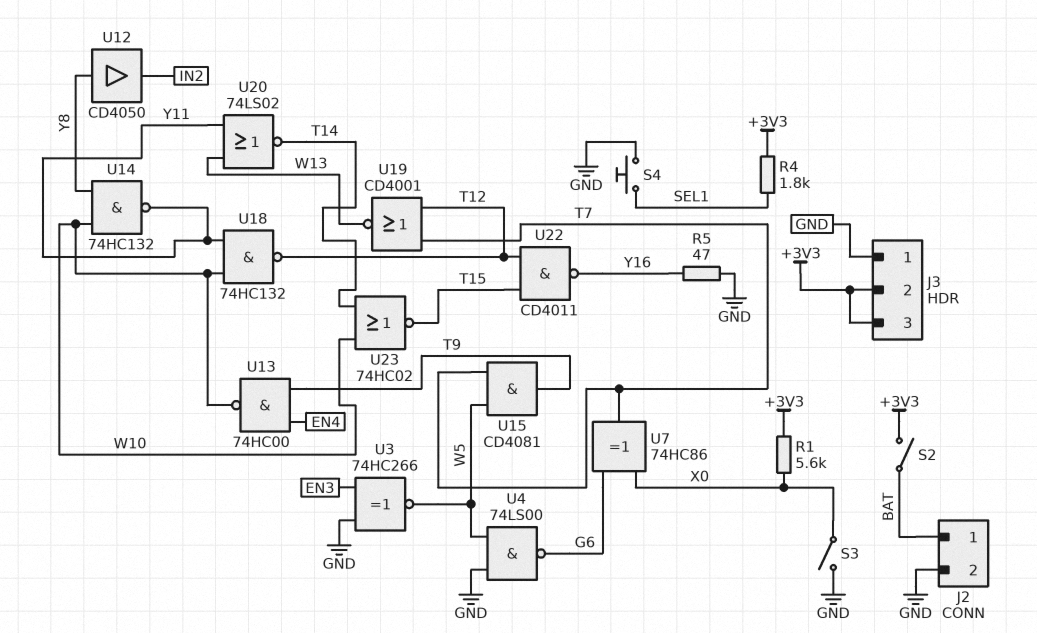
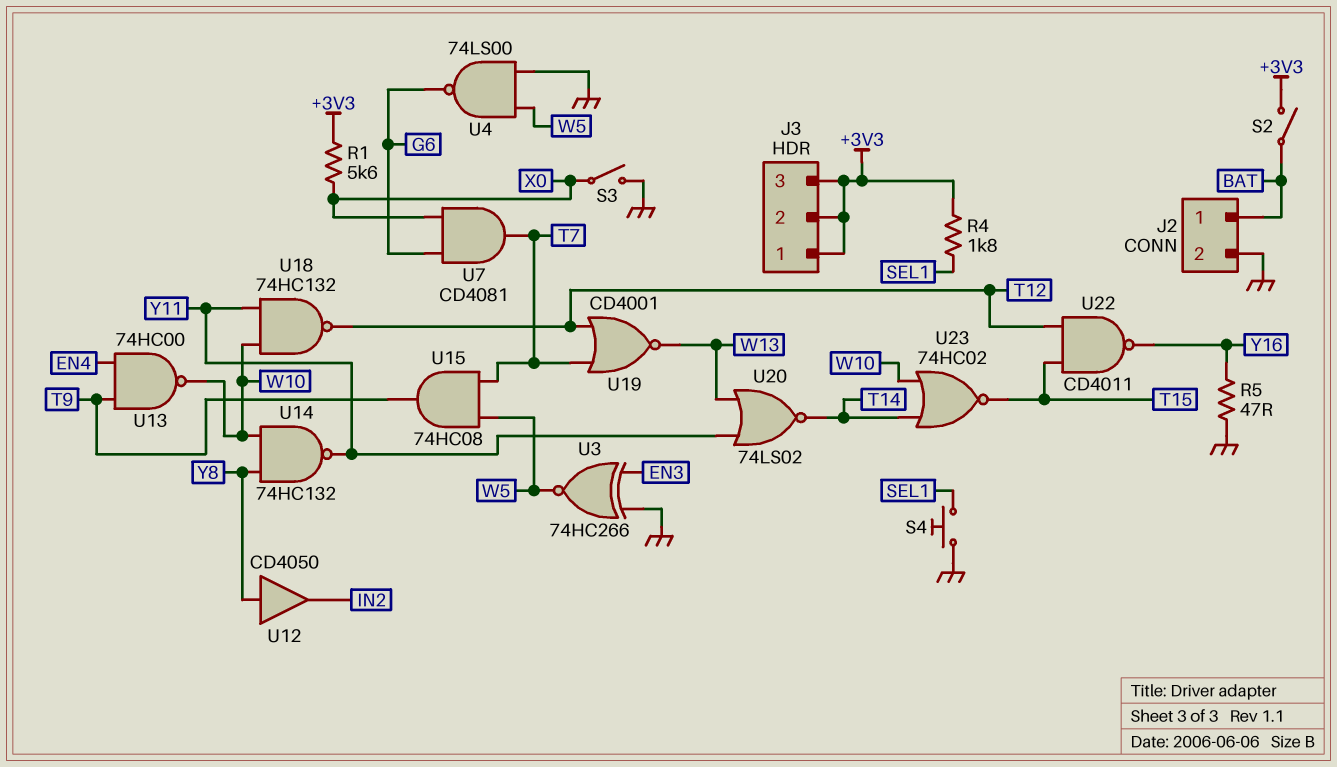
J3 pin 1: GND -> +3V3
U7: XOR 74HC86 (in G6, in X0, out T7) -> AND CD4081 (in G6, in X0, out T7)
U15: AND CD4081 (in T7, in W5, out T9) -> AND 74HC08 (in T7, in W5, out T9)

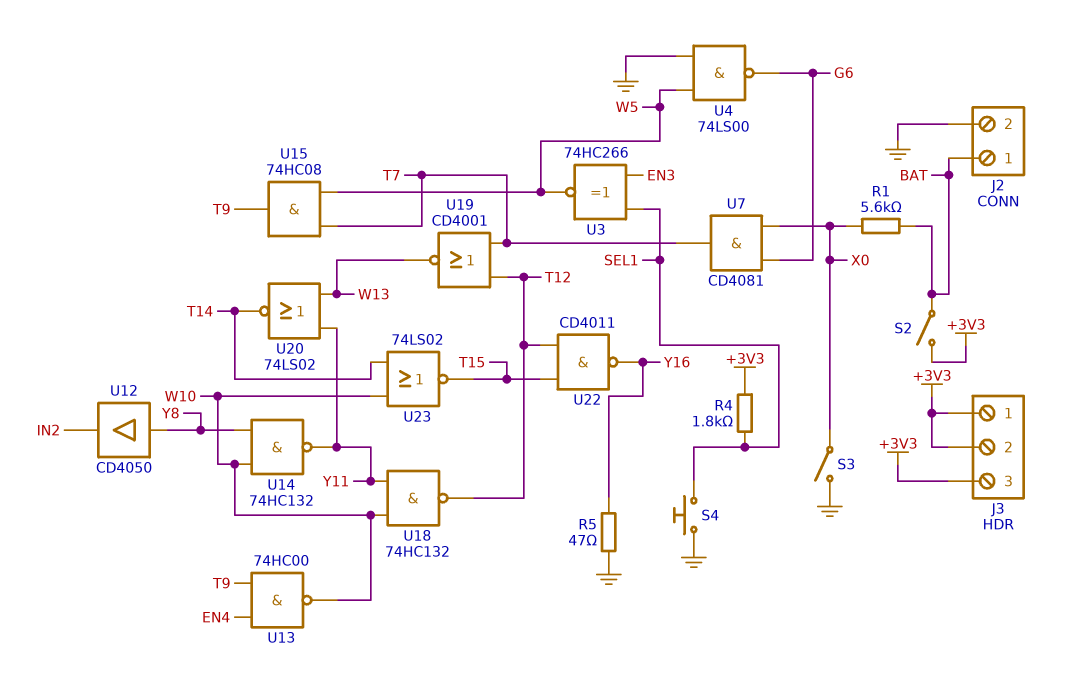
R1: 5.6k (+3V3, X0) -> 5.6k (BAT, X0)
U3: XNOR 74HC266 (in EN3, in GND, out W5) -> XNOR 74HC266 (in EN3, in SEL1, out W5)
U23: NOR 74HC02 (in T14, in W10, out T15) -> NOR 74LS02 (in T14, in W10, out T15)

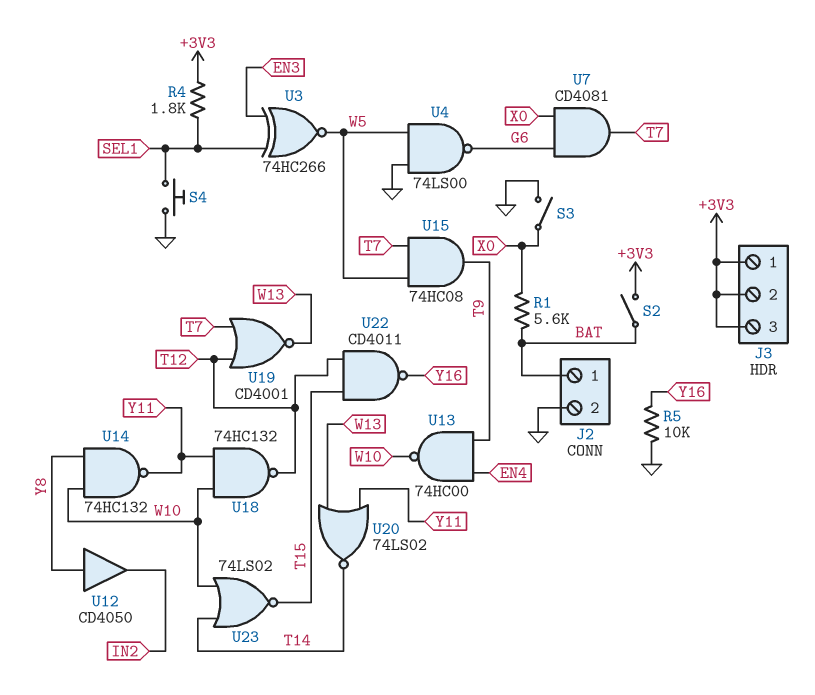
R5: 47 (GND, Y16) -> 10k (GND, Y16)

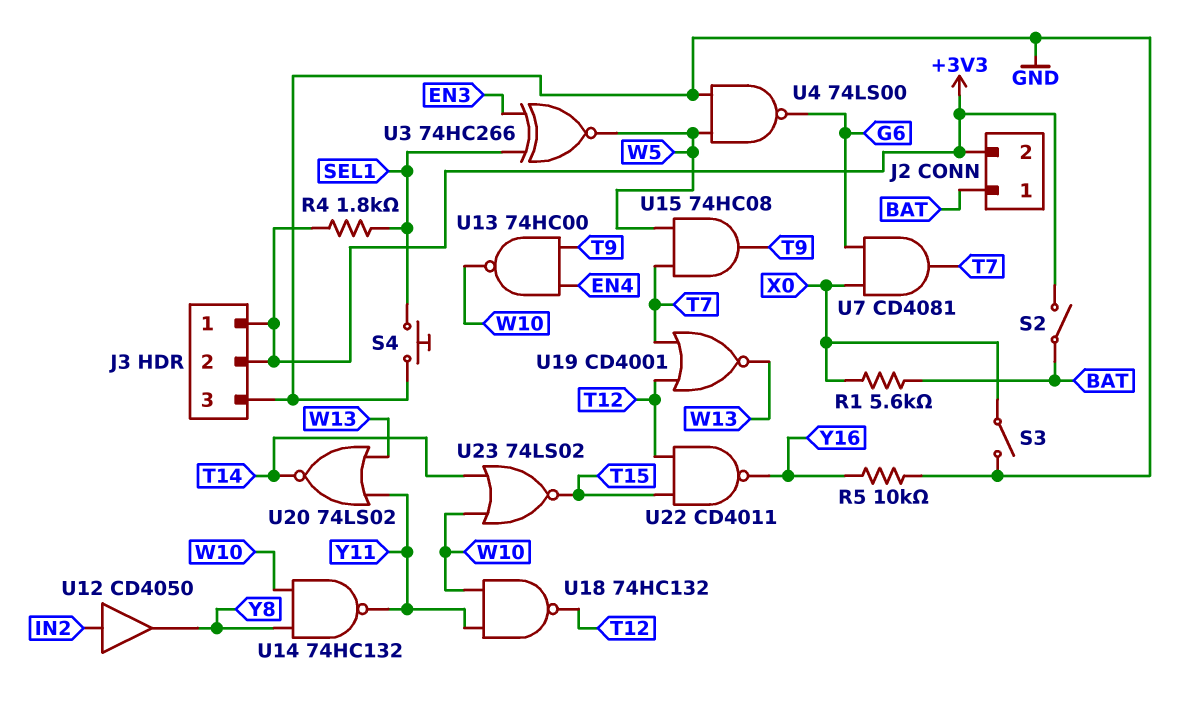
J2 pin 2: GND -> +3V3
J3 pin 3: +3V3 -> GND
U12: buffer CD4050 (in Y8, out IN2) -> buffer CD4050 (in IN2, out Y8)

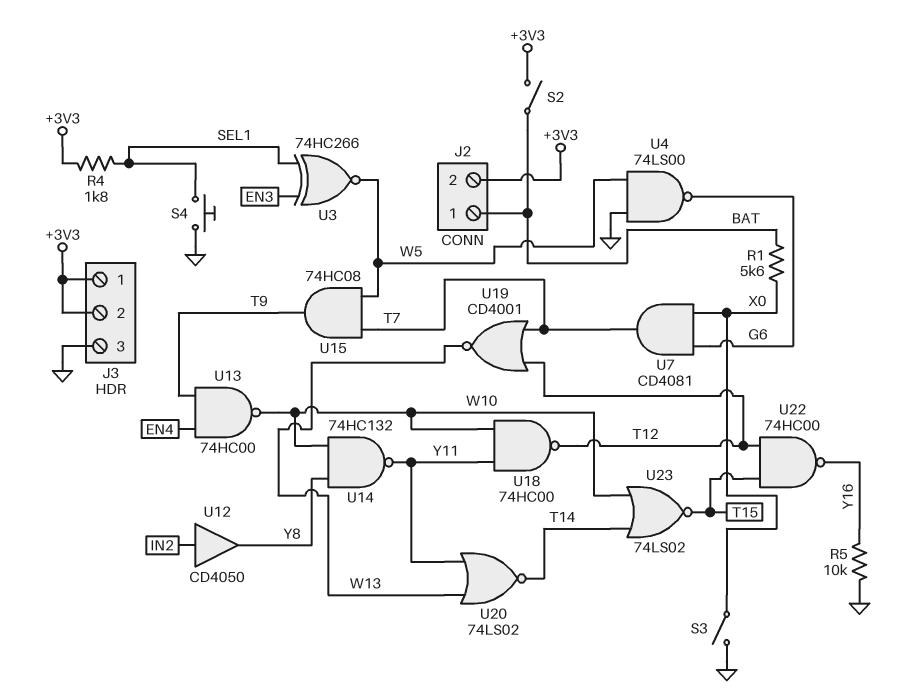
U18: NAND 74HC132 (in W10, in Y11, out T12) -> NAND 74HC00 (in W10, in Y11, out T12)
U22: NAND CD4011 (in T12, in T15, out Y16) -> NAND 74HC00 (in T12, in T15, out Y16)

